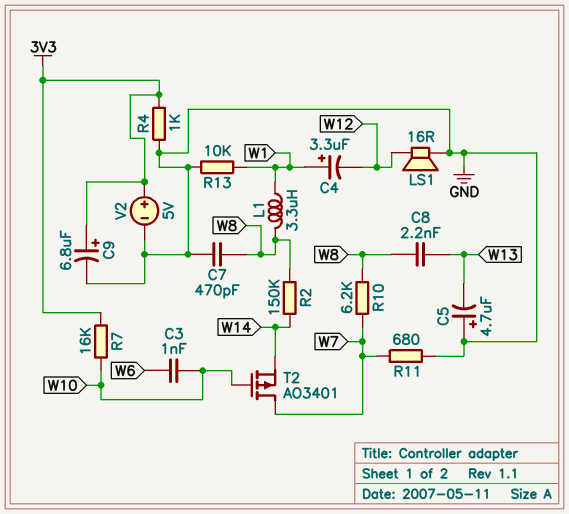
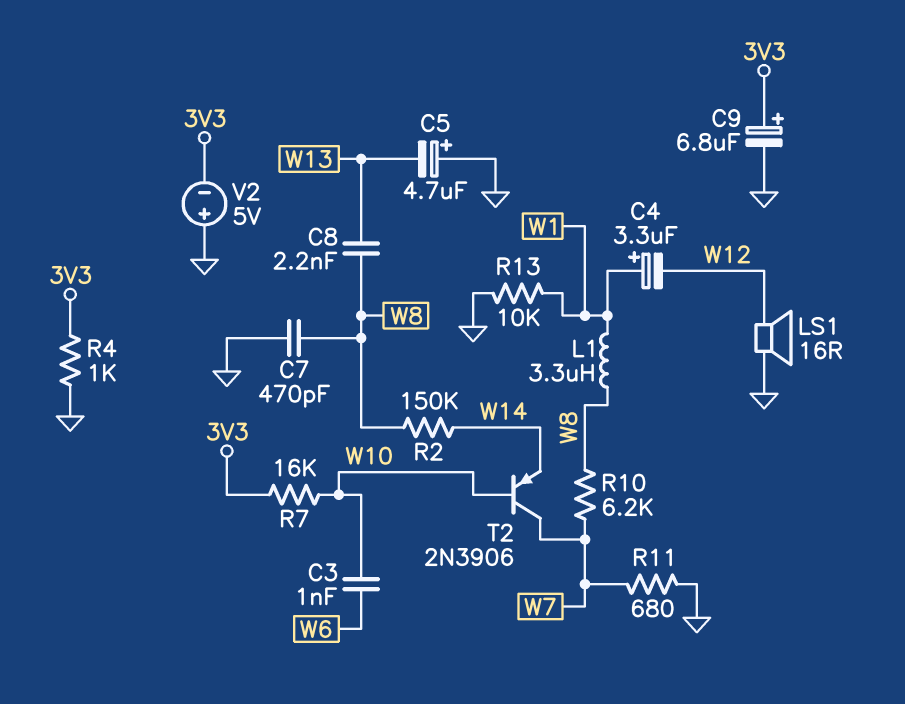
T2: PMOS AO3401 (G W10, D W7, S W14) -> PNP 2N3906 (B W10, C W7, E W14)
V2: 5V (plus 3V3, minus GND) -> 5V (plus GND, minus 3V3)

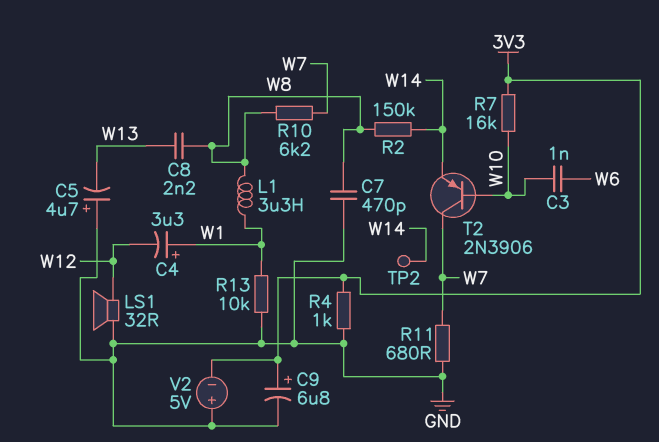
LS1: speaker 16R (GND, W12) -> speaker 32R (GND, W12)
TP2: none -> test point (W14)

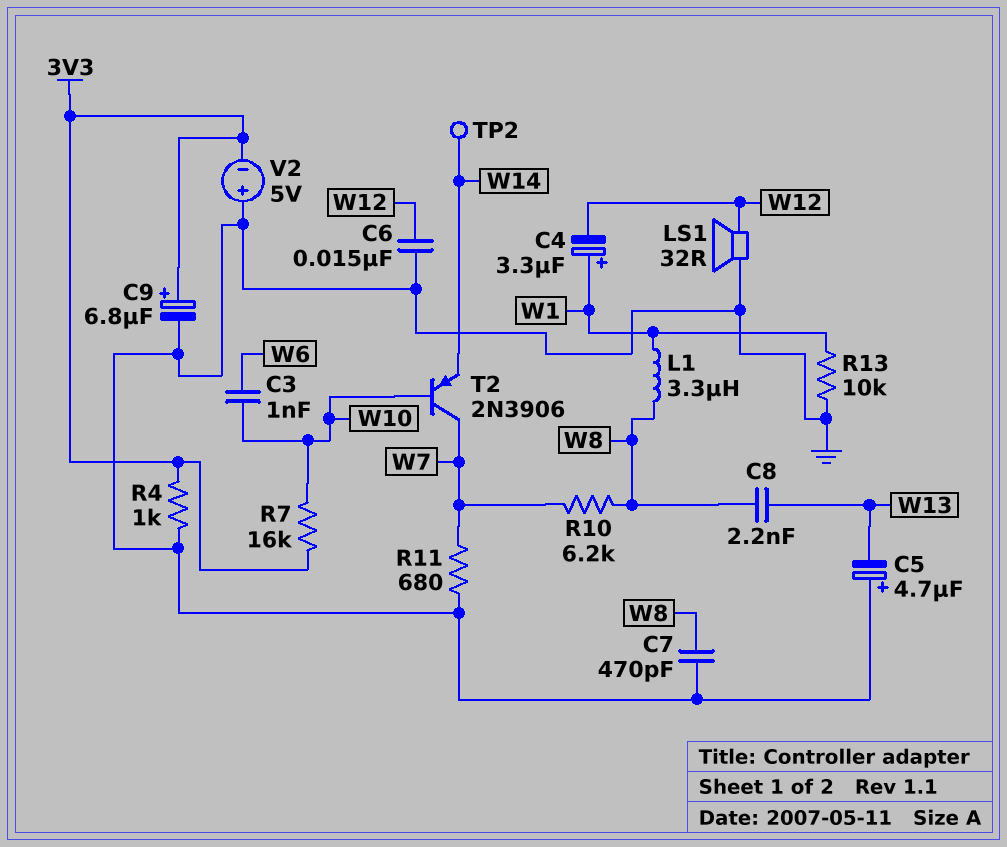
C6: none -> 15nF (GND, W12)
R2: 150k (W8, W14) -> none

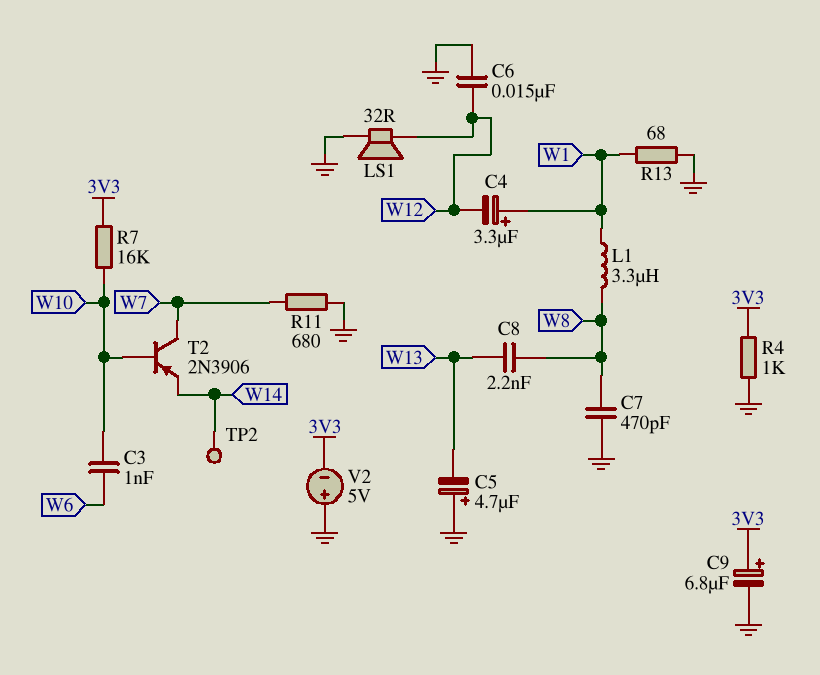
R10: 6.2k (W7, W8) -> none
R13: 10k (GND, W1) -> 68 (GND, W1)

